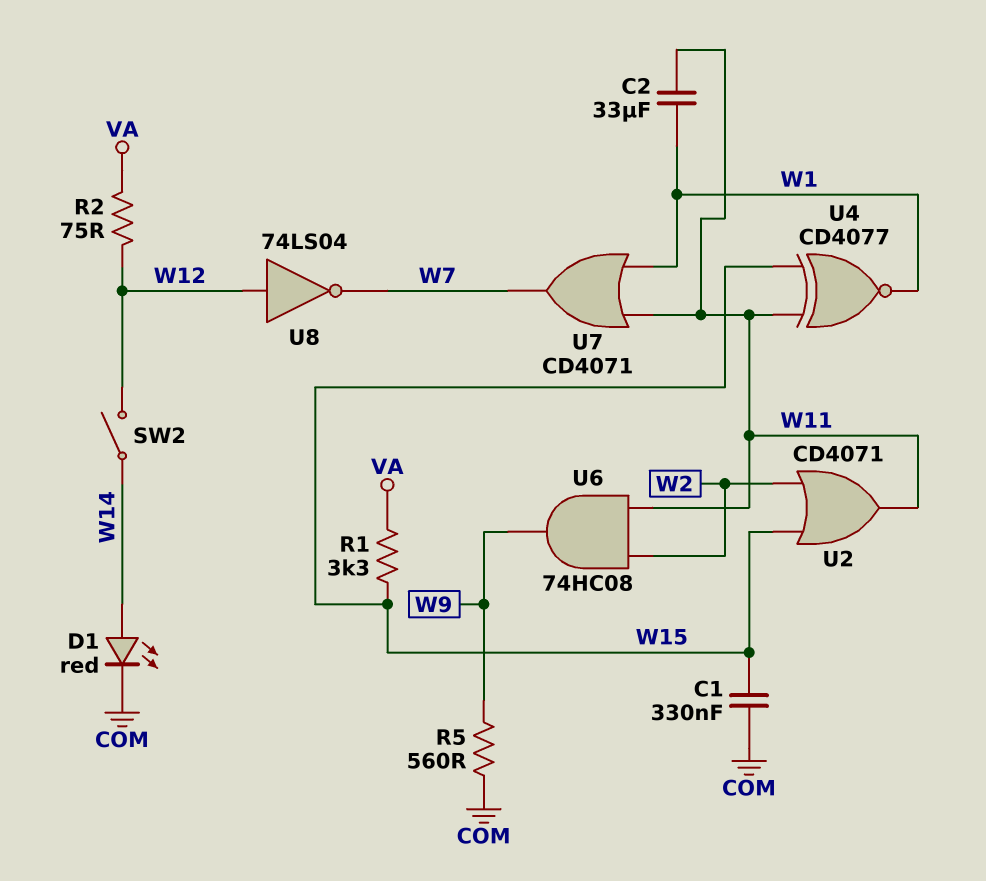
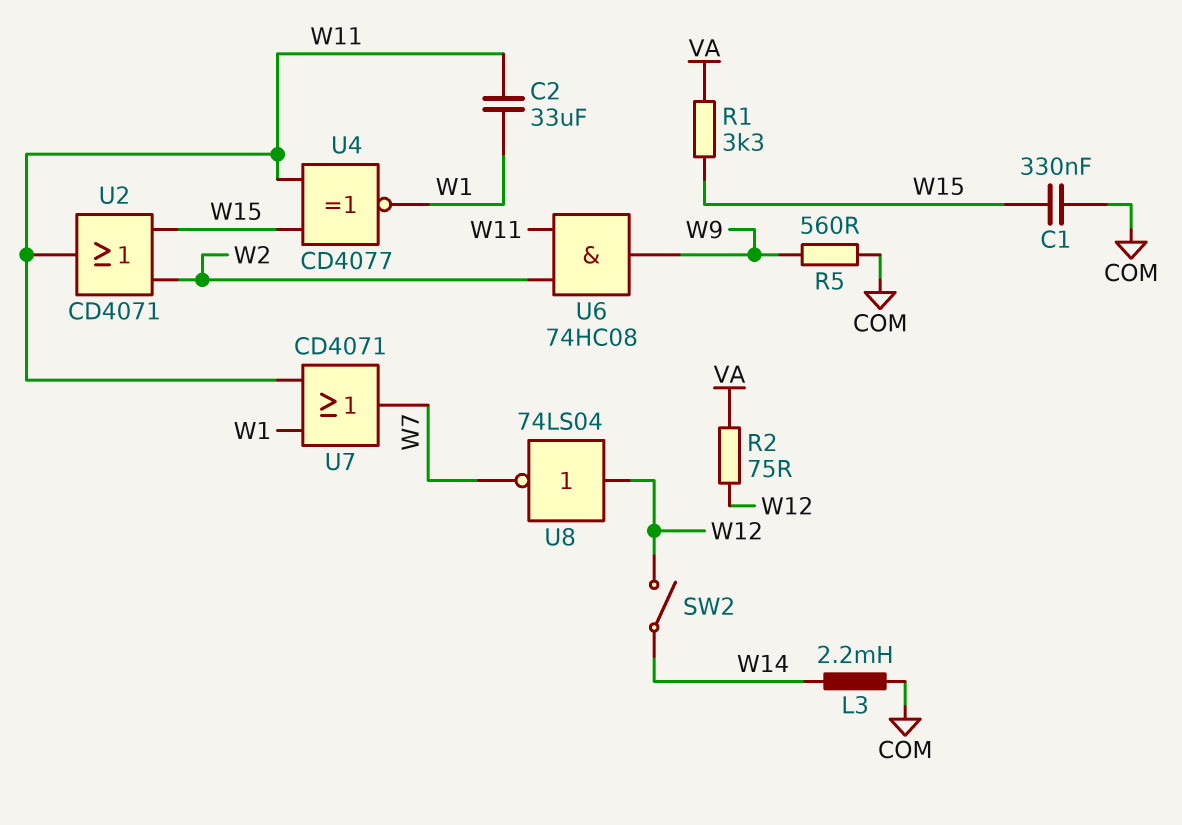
D1: LED red (A W14, K COM) -> none
L3: none -> 2.2mH (COM, W14)

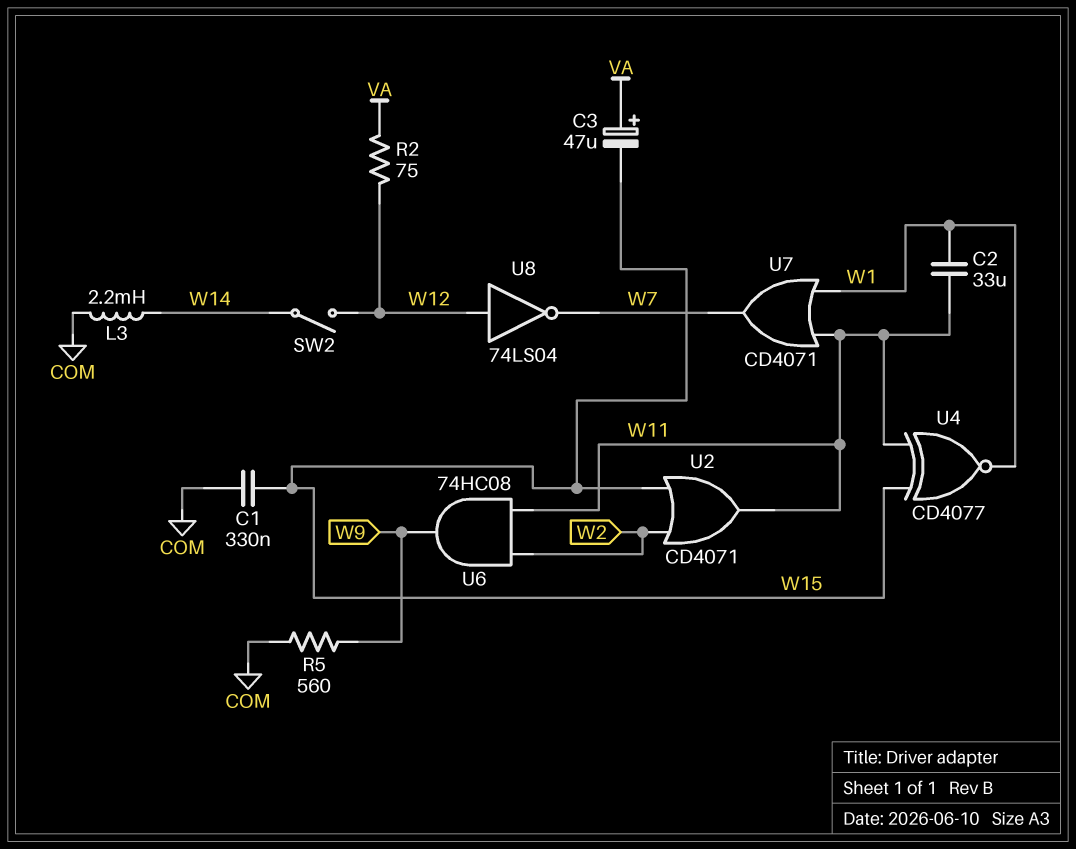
C3: none -> 47uF (plus VA, minus W15)
R1: 3.3k (VA, W15) -> none

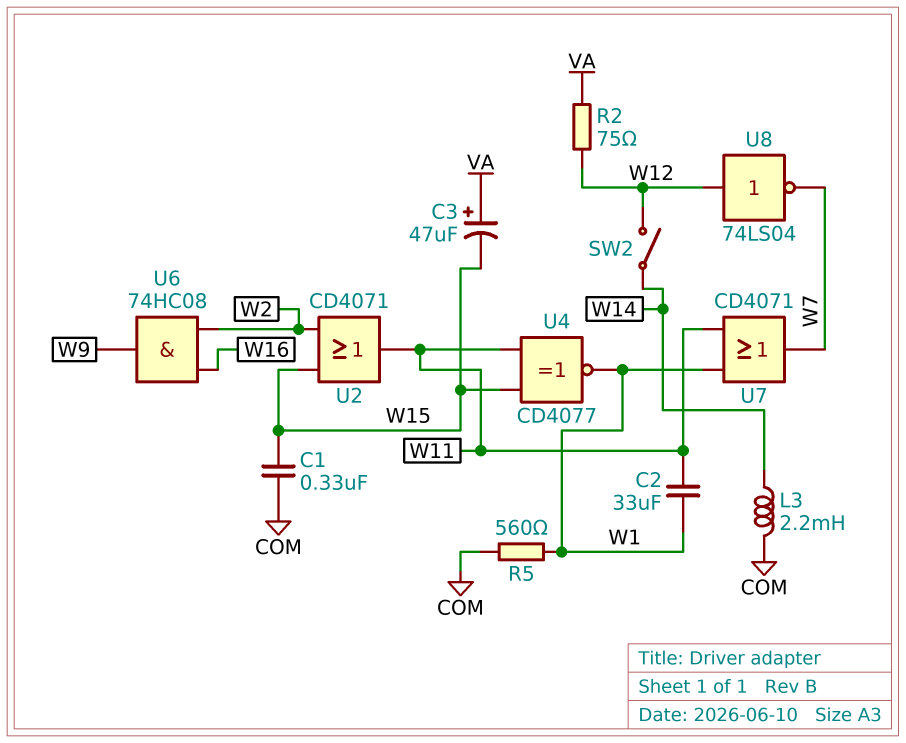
R5: 560 (COM, W9) -> 560 (COM, W1)
U6: AND 74HC08 (in W2, in W11, out W9) -> AND 74HC08 (in W2, in W16, out W9)

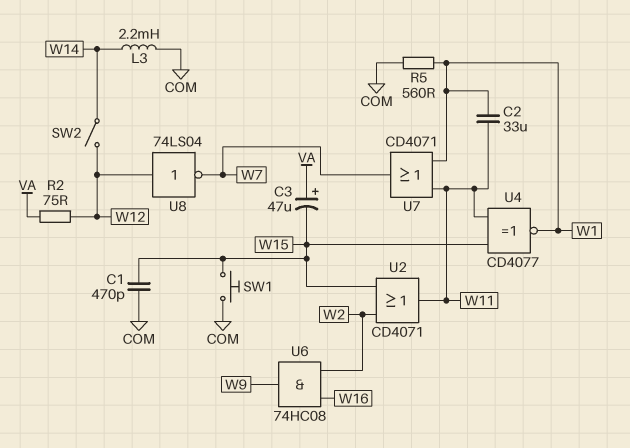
C1: 330nF (COM, W15) -> 470pF (COM, W15)
SW1: none -> button (COM, W15)

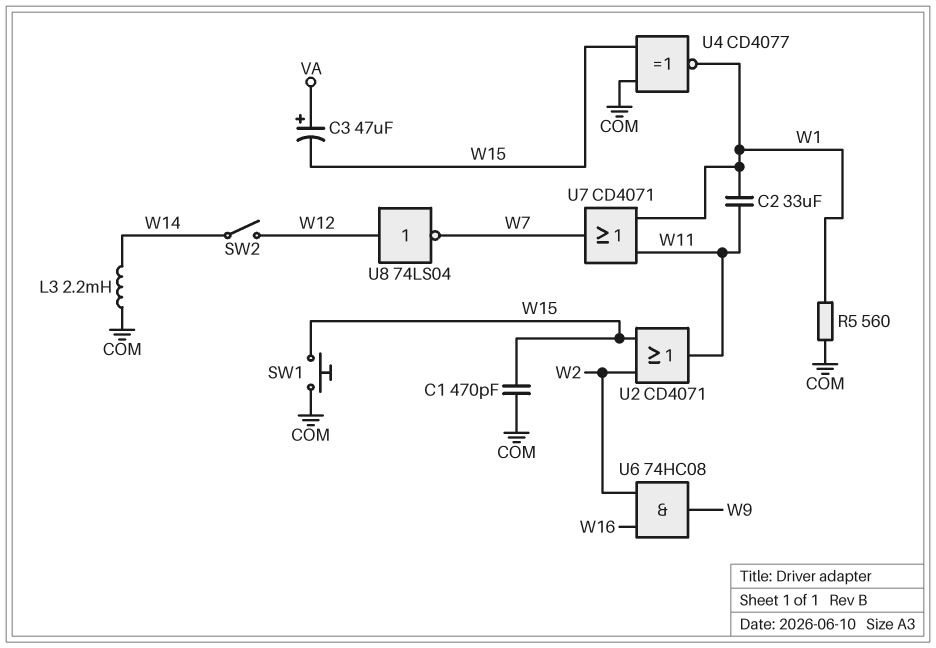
R2: 75 (VA, W12) -> none
U4: XNOR CD4077 (in W11, in W15, out W1) -> XNOR CD4077 (in COM, in W15, out W1)

